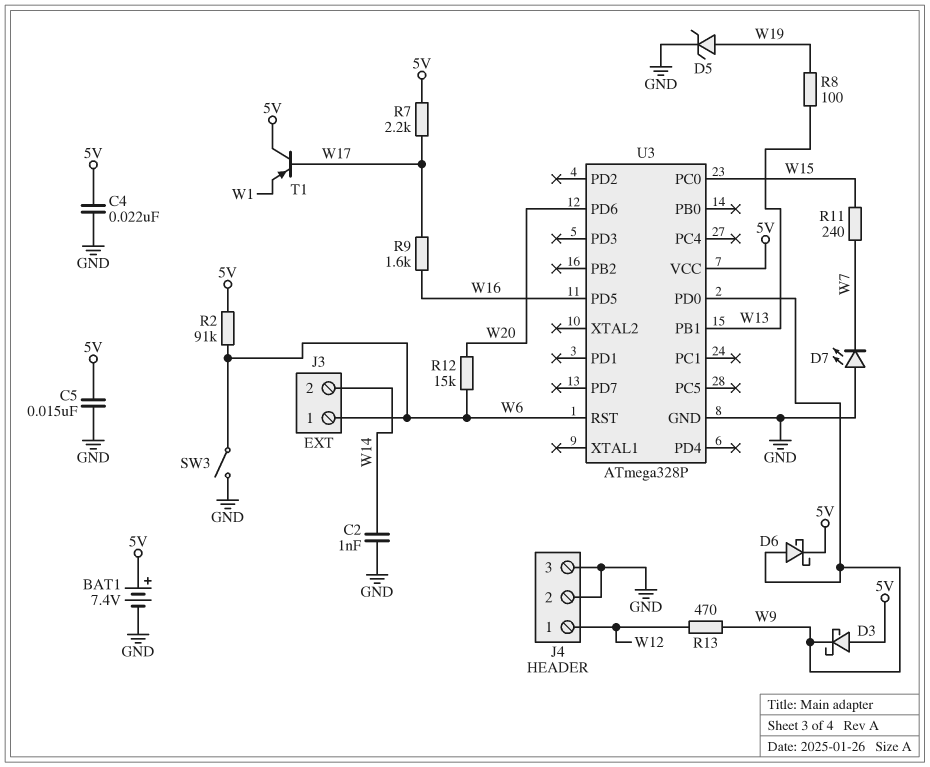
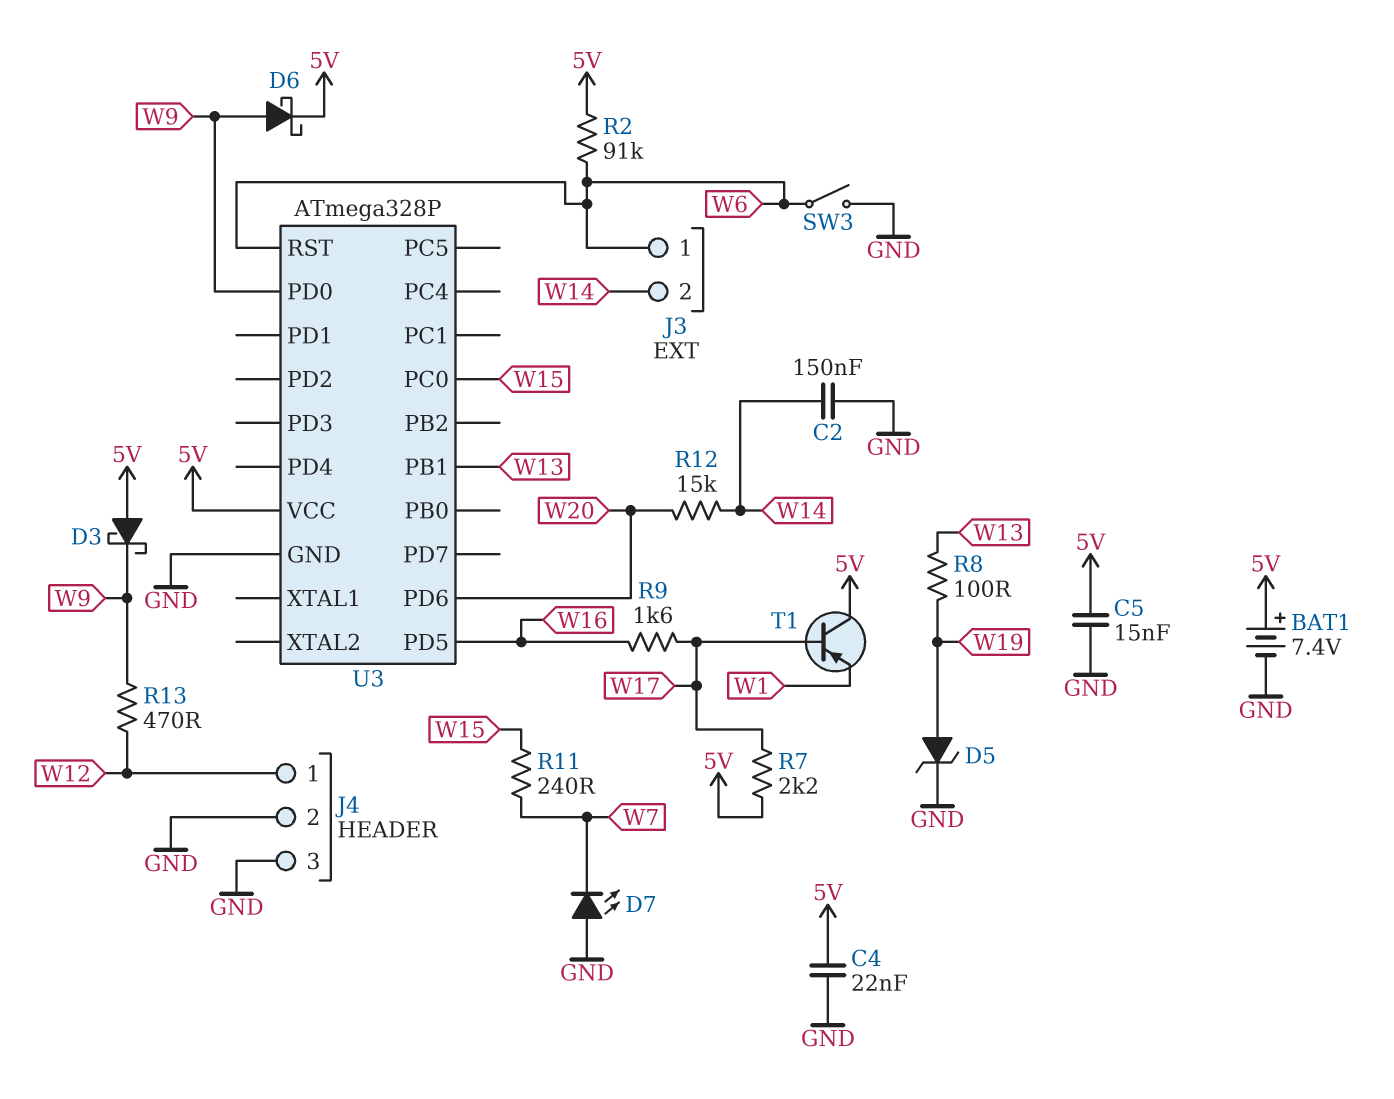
C2: 1nF (GND, W14) -> 150nF (GND, W14)
R12: 15k (W6, W20) -> 15k (W14, W20)

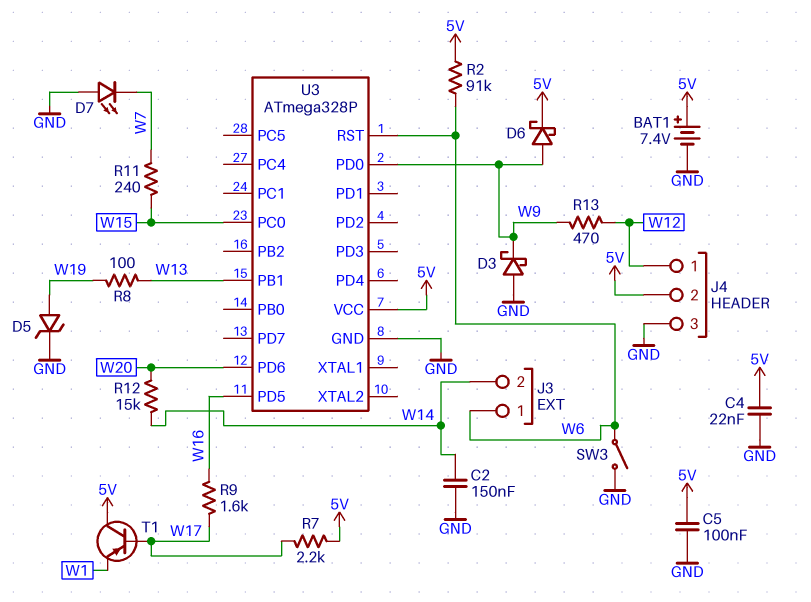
C5: 15nF (5V, GND) -> 100nF (5V, GND)
D3: schottky (A 5V, K W9) -> schottky (A GND, K W9)
J4 pin 2: GND -> 5V

